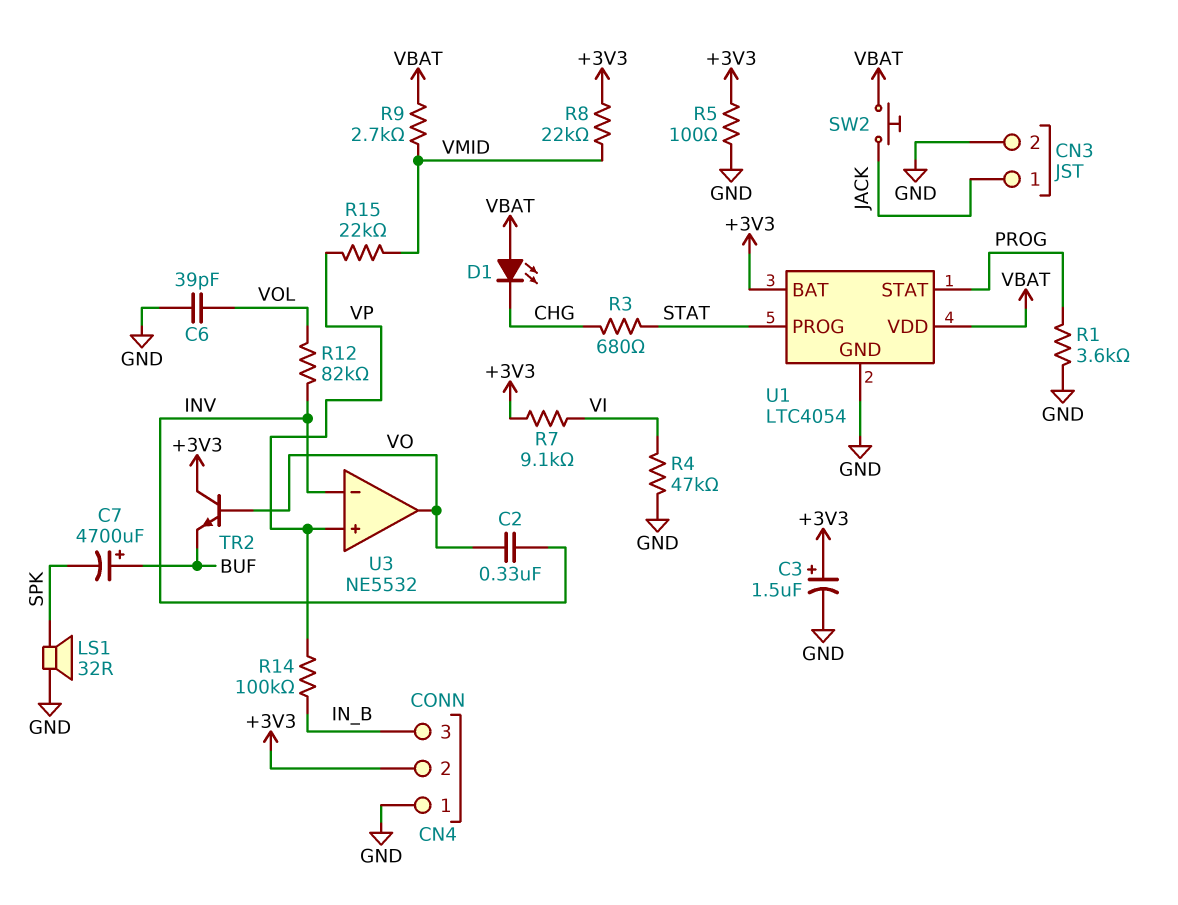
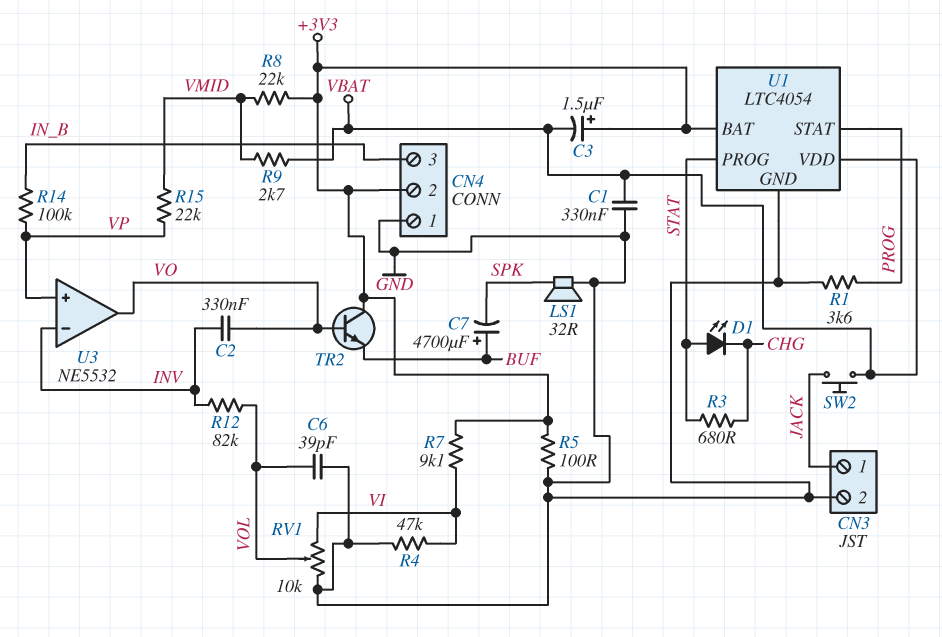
C1: none -> 330nF (GND, VBAT)
C3: 1.5uF (plus +3V3, minus GND) -> 1.5uF (plus +3V3, minus VBAT)
D1: LED (A VBAT, K CHG) -> LED (A STAT, K CHG)
RV1: none -> 10k (GND, VI, wiper VOL)

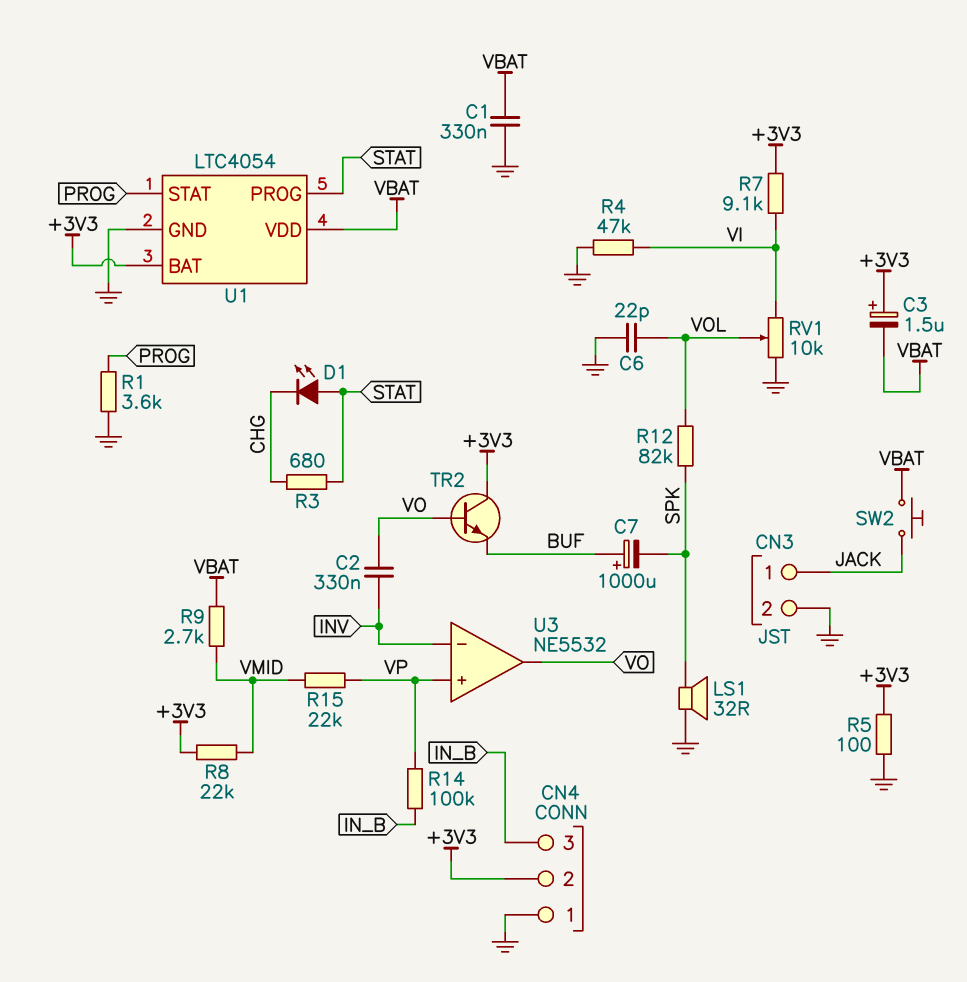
C6: 39pF (GND, VOL) -> 22pF (GND, VOL)
C7: 4700uF (plus BUF, minus SPK) -> 1000uF (plus BUF, minus SPK)
R12: 82k (INV, VOL) -> 82k (SPK, VOL)

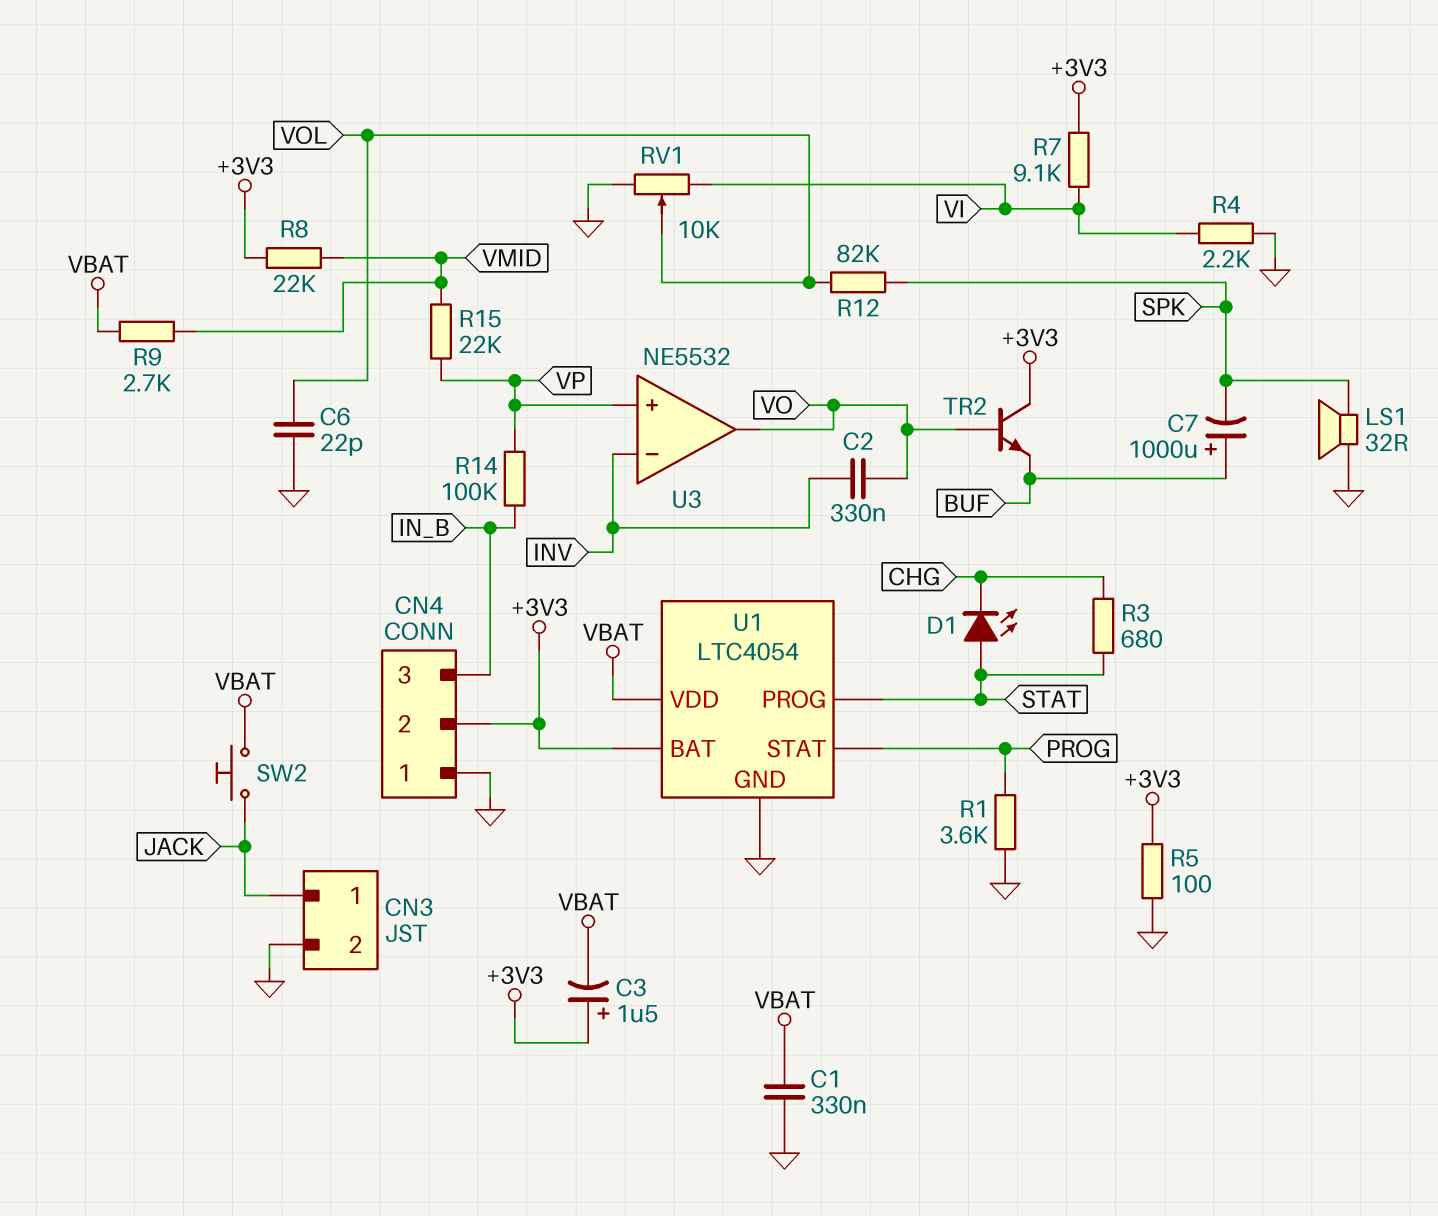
R4: 47k (GND, VI) -> 2.2k (GND, VI)

